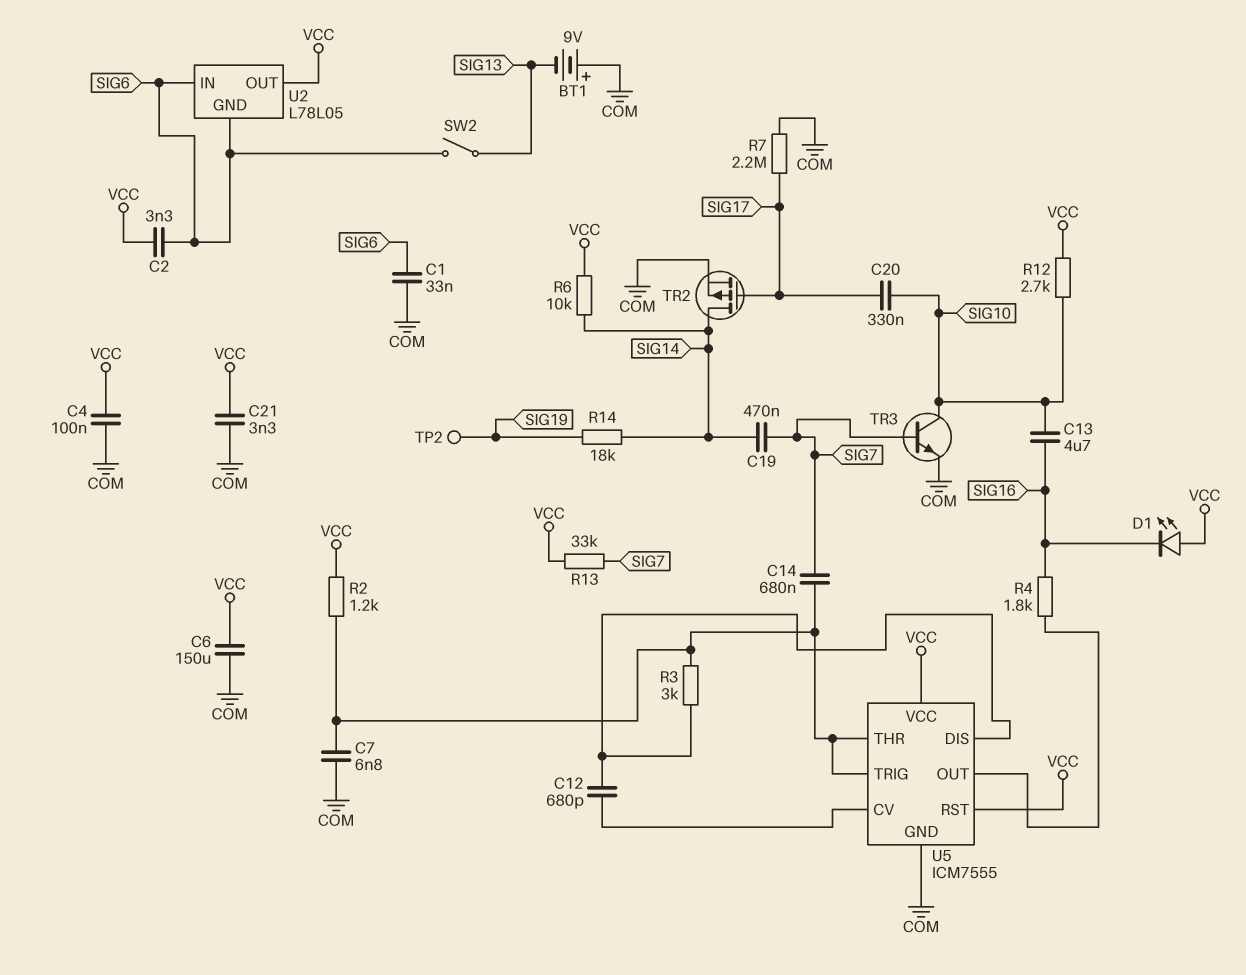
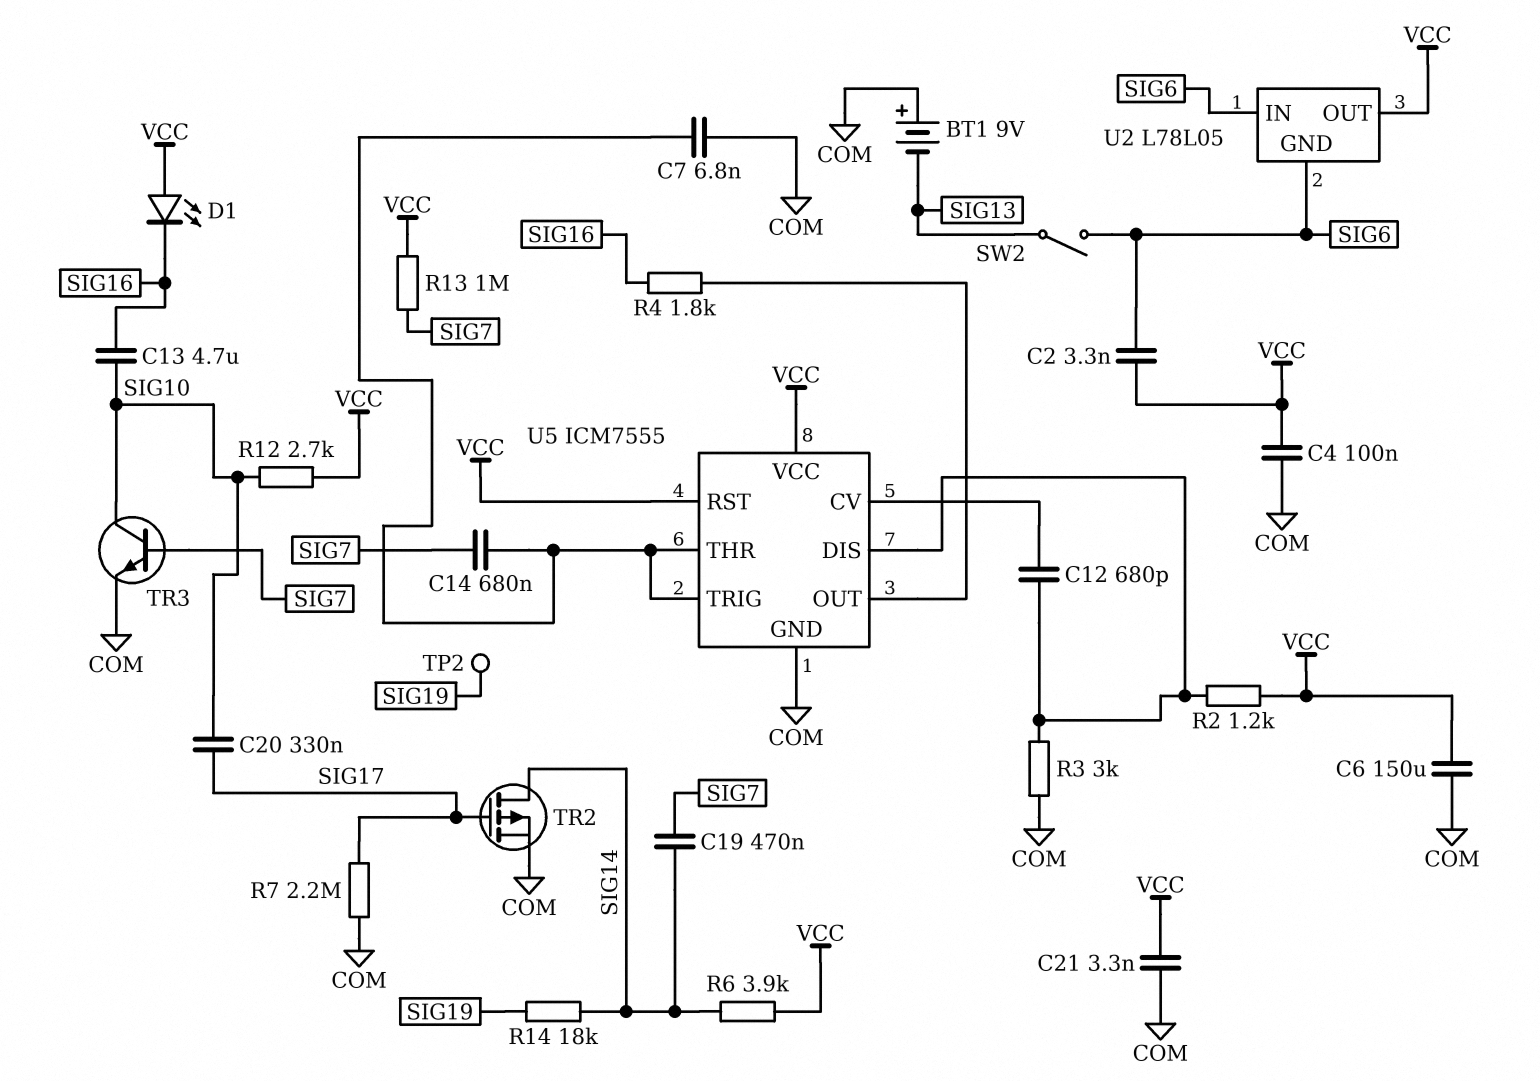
C1: 33nF (COM, SIG6) -> none
R2: 1.2k (U5/THR, VCC) -> 1.2k (U5/DIS, VCC)
R3: 3k (U5/DIS, U5/THR) -> 3k (COM, U5/DIS)
R6: 10k (SIG14, VCC) -> 3.9k (SIG14, VCC)
R13: 33k (SIG7, VCC) -> 1M (SIG7, VCC)

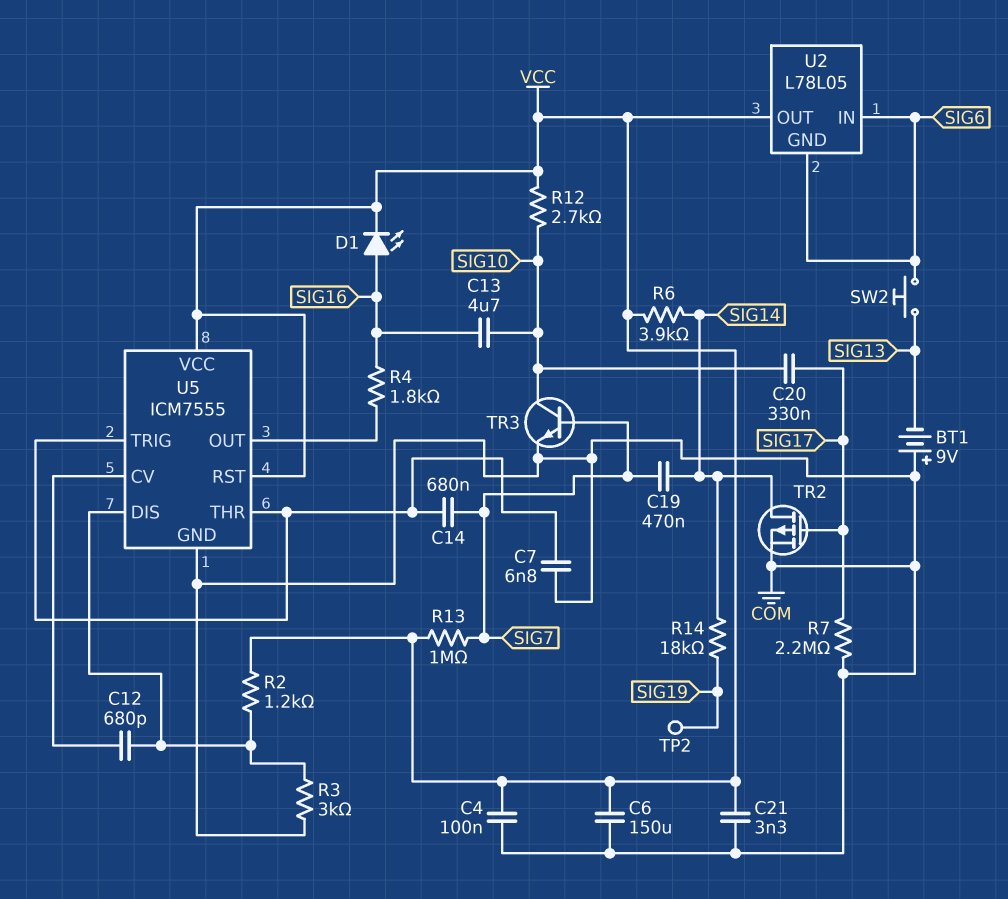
C2: 3.3nF (SIG6, VCC) -> none
D1: LED (A VCC, K SIG16) -> LED (A SIG16, K VCC)
SW2: switch (SIG6, SIG13) -> button (SIG6, SIG13)

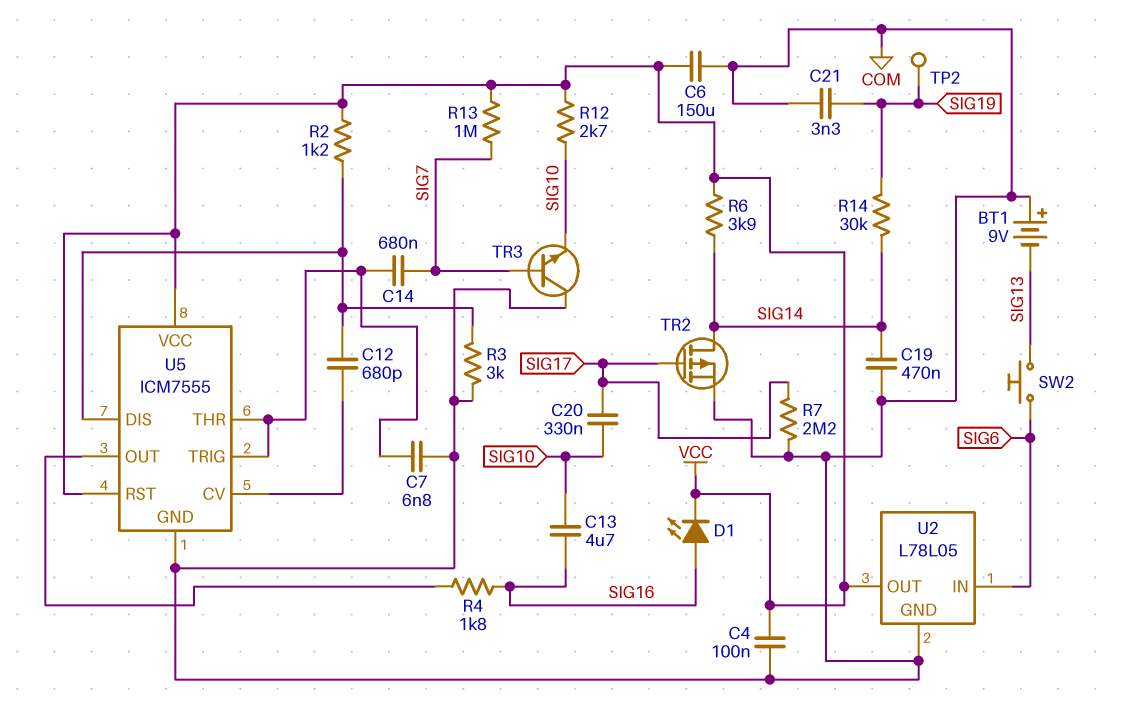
C19: 470nF (SIG7, SIG14) -> 470nF (COM, SIG14)
C21: 3.3nF (COM, VCC) -> 3.3nF (COM, SIG19)
R14: 18k (SIG14, SIG19) -> 30k (SIG14, SIG19)
TR3: NPN (B SIG7, C SIG10, E COM) -> NPN (B SIG7, C COM, E SIG10)
U2 pin GND: SIG6 -> COM

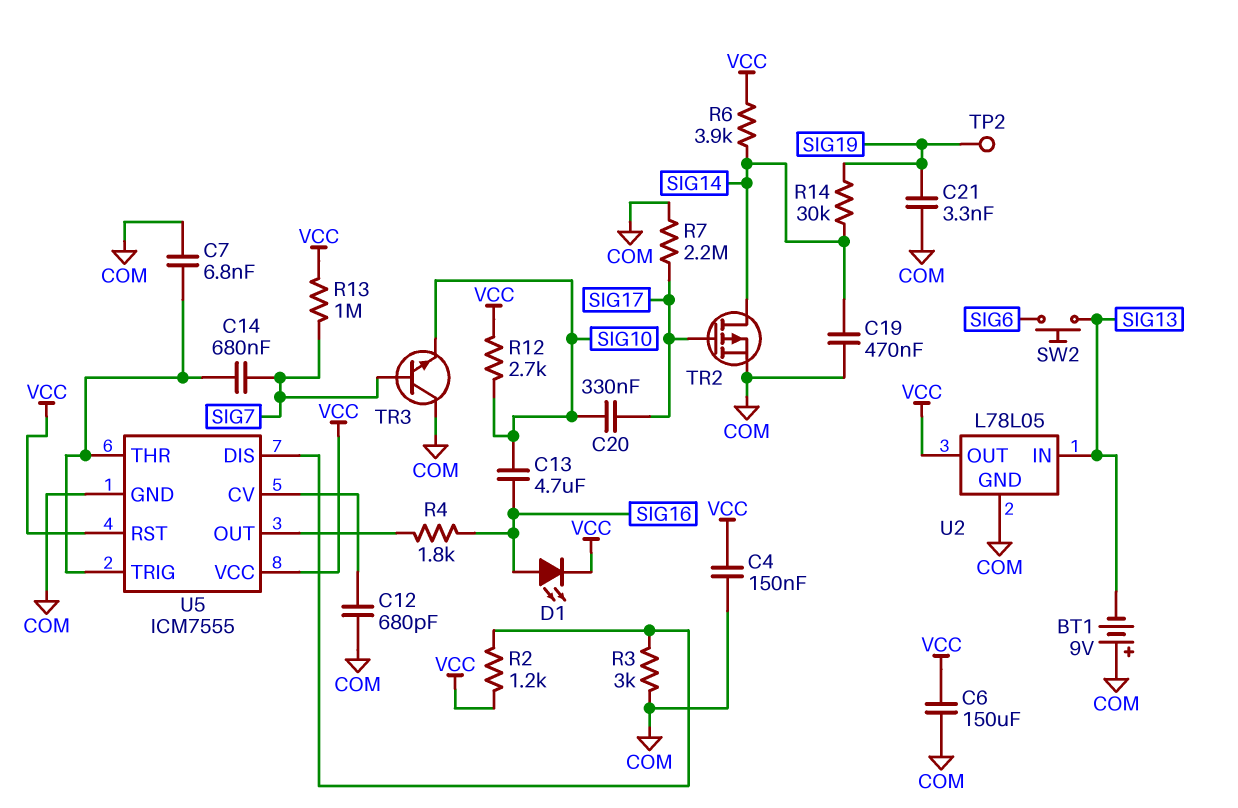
C4: 100nF (COM, VCC) -> 150nF (COM, VCC)
C12: 680pF (U5/CV, U5/DIS) -> 680pF (COM, U5/CV)
U2 pin IN: SIG6 -> SIG13

